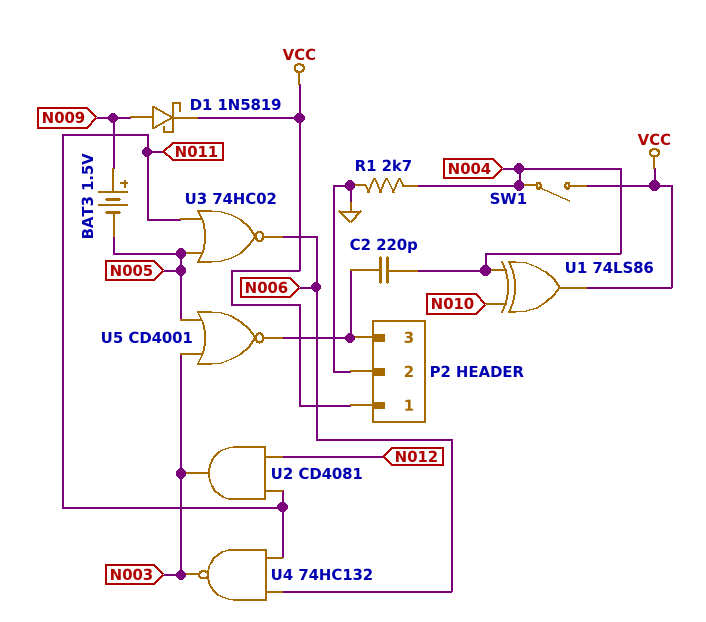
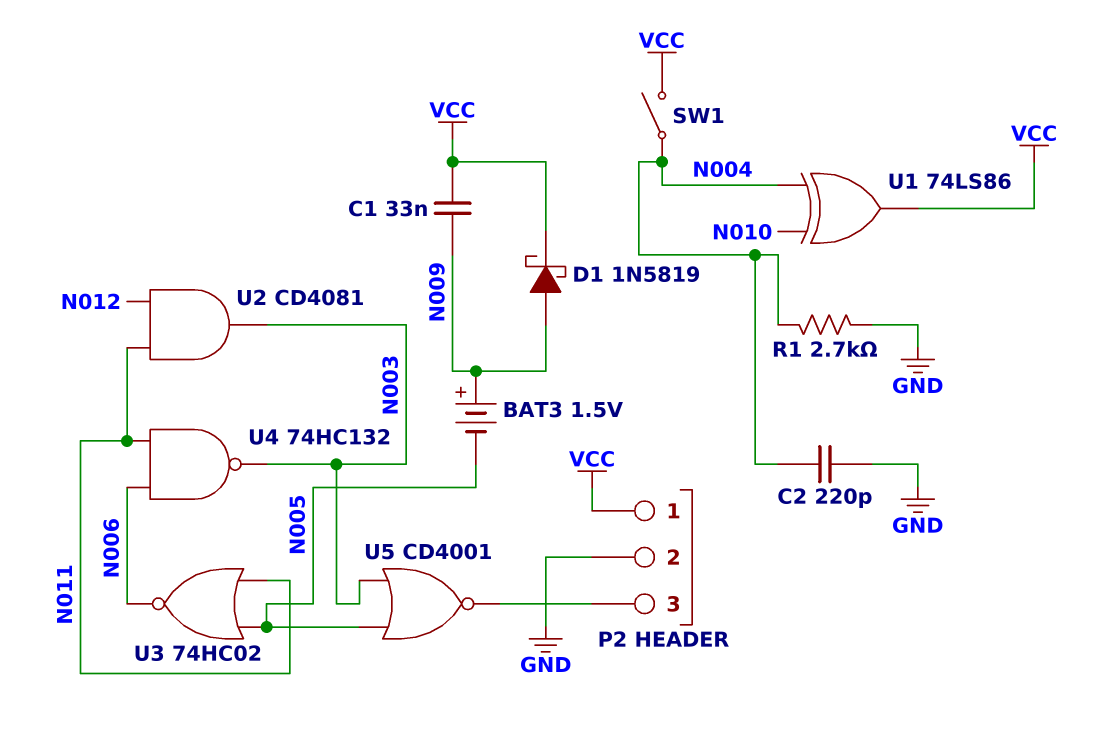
C1: none -> 33nF (N009, VCC)
C2: 220pF (N004, P2/3) -> 220pF (GND, N004)

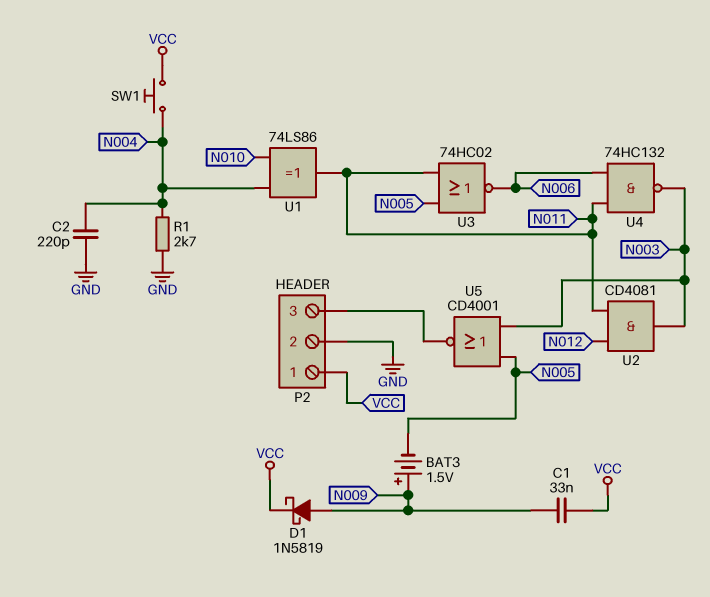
SW1: switch (N004, VCC) -> button (N004, VCC)
U1: XOR 74LS86 (in N004, in N010, out VCC) -> XOR 74LS86 (in N004, in N010, out N011)

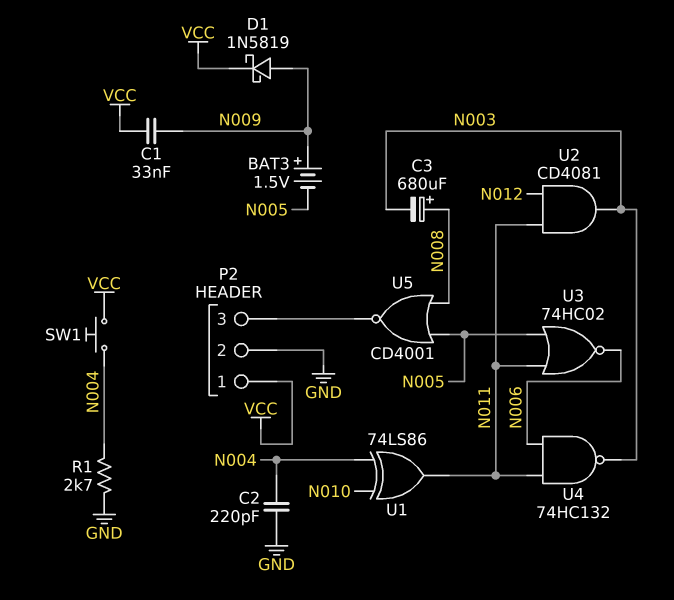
C3: none -> 680uF (plus N008, minus N003)
U5: NOR CD4001 (in N003, in N005, out P2/3) -> NOR CD4001 (in N005, in N008, out P2/3)

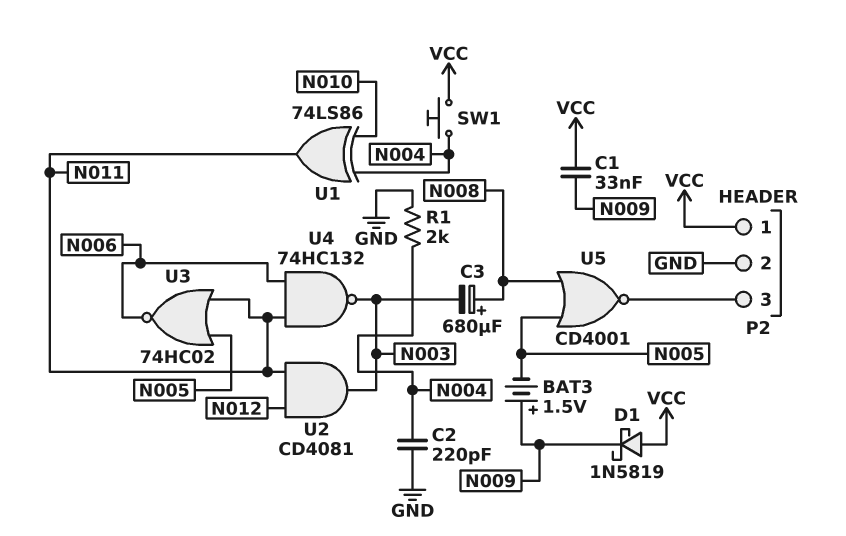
D1: schottky 1N5819 (A N009, K VCC) -> schottky 1N5819 (A VCC, K N009)
R1: 2.7k (GND, N004) -> 2k (GND, N004)

